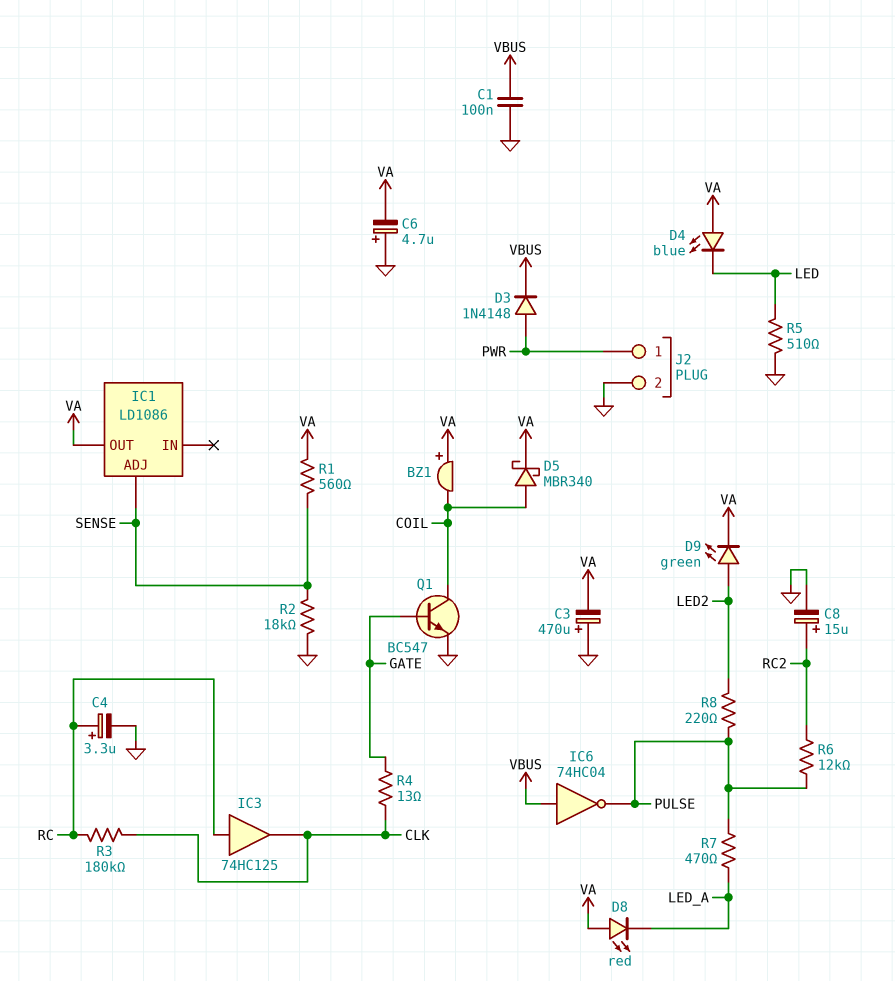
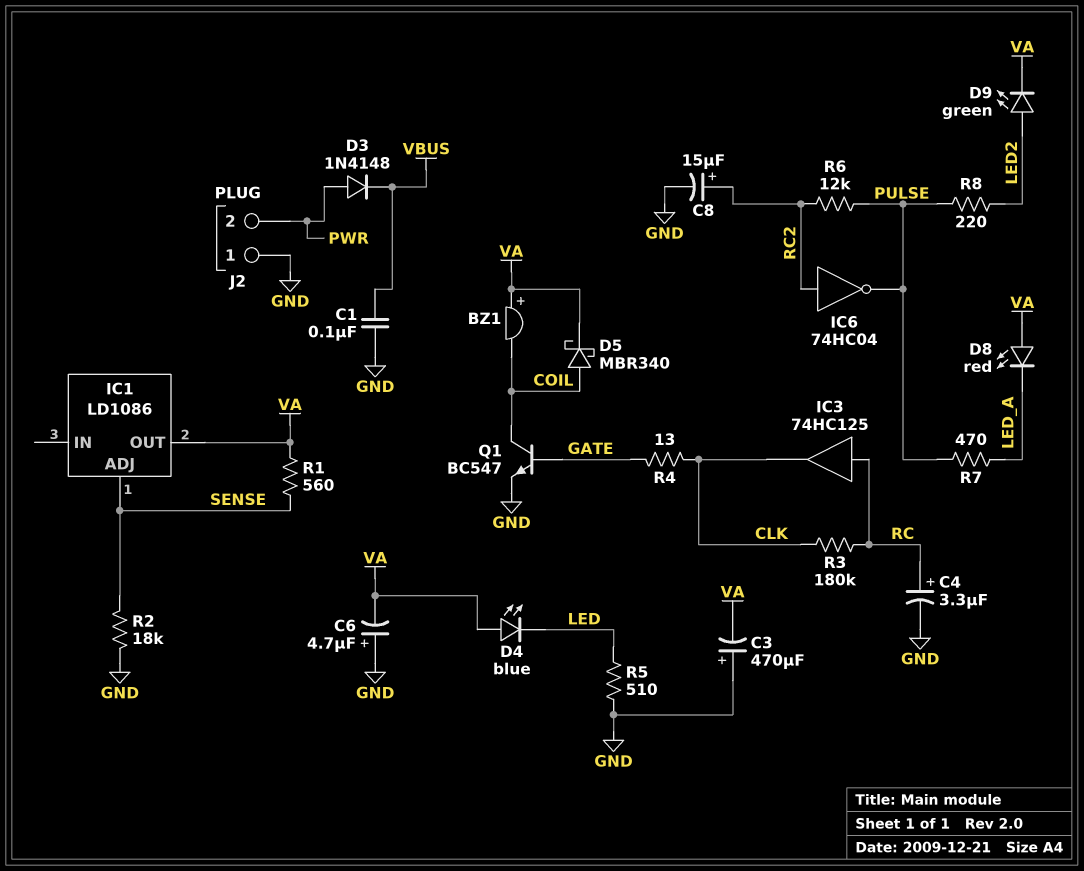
IC6: NOT 74HC04 (in VBUS, out PULSE) -> NOT 74HC04 (in RC2, out PULSE)
J2 pin 1: PWR -> GND
J2 pin 2: GND -> PWR

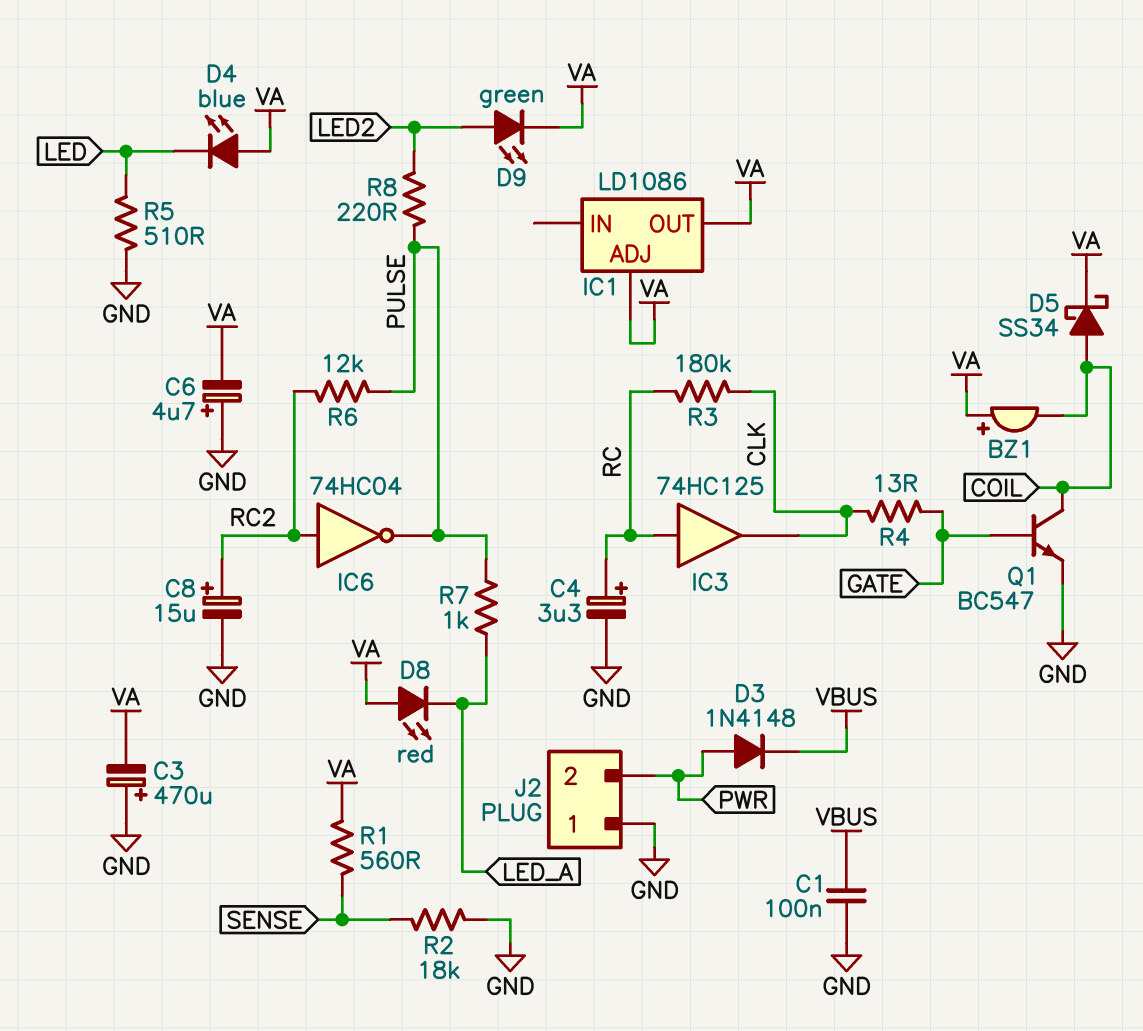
D5: schottky MBR340 (A COIL, K VA) -> schottky SS34 (A COIL, K VA)
IC1 pin ADJ: SENSE -> VA
R7: 470 (LED_A, PULSE) -> 1k (LED_A, PULSE)

